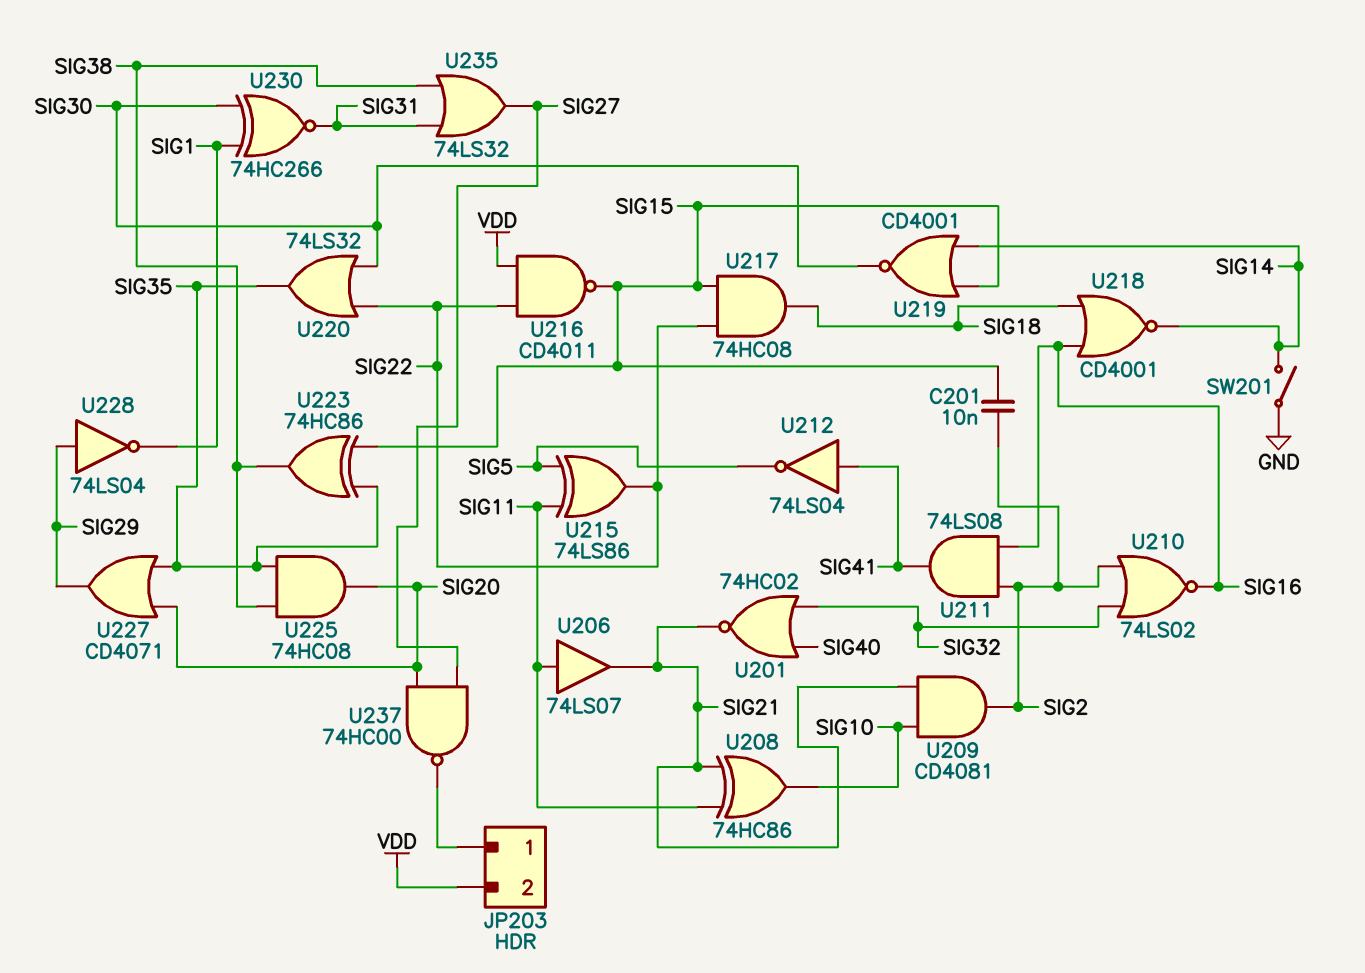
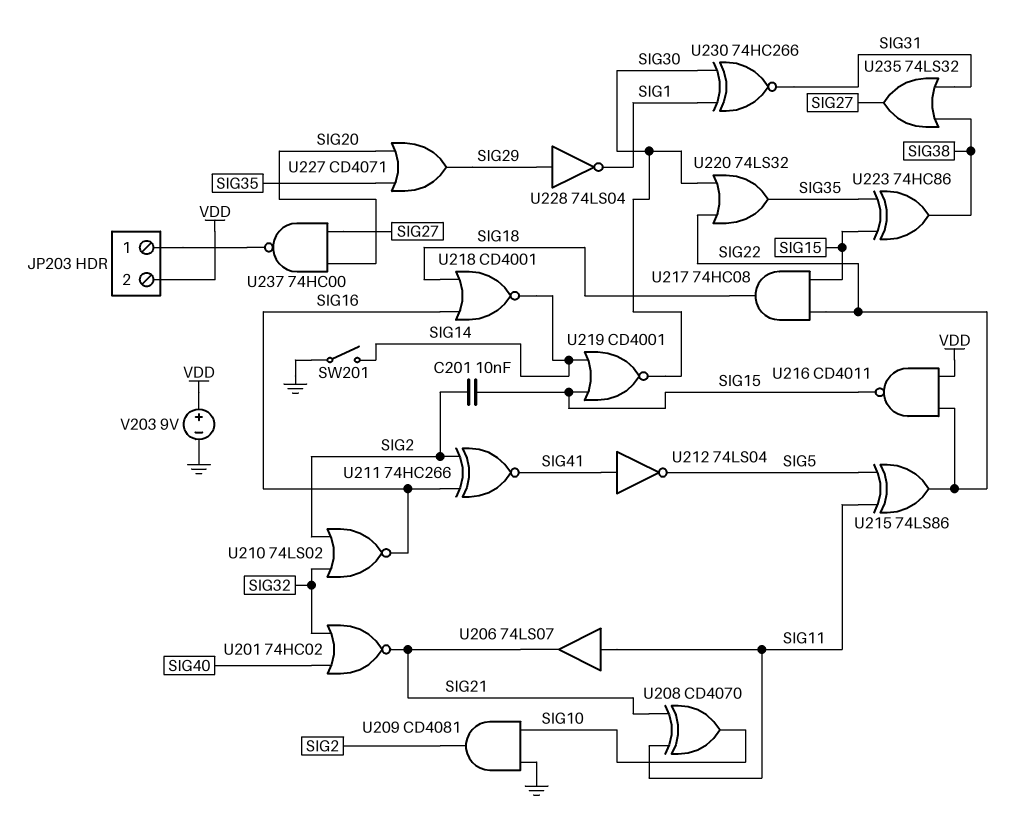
U208: XOR 74HC86 (in SIG11, in SIG21, out SIG10) -> XOR CD4070 (in SIG11, in SIG21, out SIG10)
U209: AND CD4081 (in SIG10, in SIG21, out SIG2) -> AND CD4081 (in GND, in SIG10, out SIG2)
U211: AND 74LS08 (in SIG2, in SIG16, out SIG41) -> XNOR 74HC266 (in SIG2, in SIG16, out SIG41)
U225: AND 74HC08 (in SIG35, in SIG38, out SIG20) -> none
V203: none -> 9V (plus VDD, minus GND)

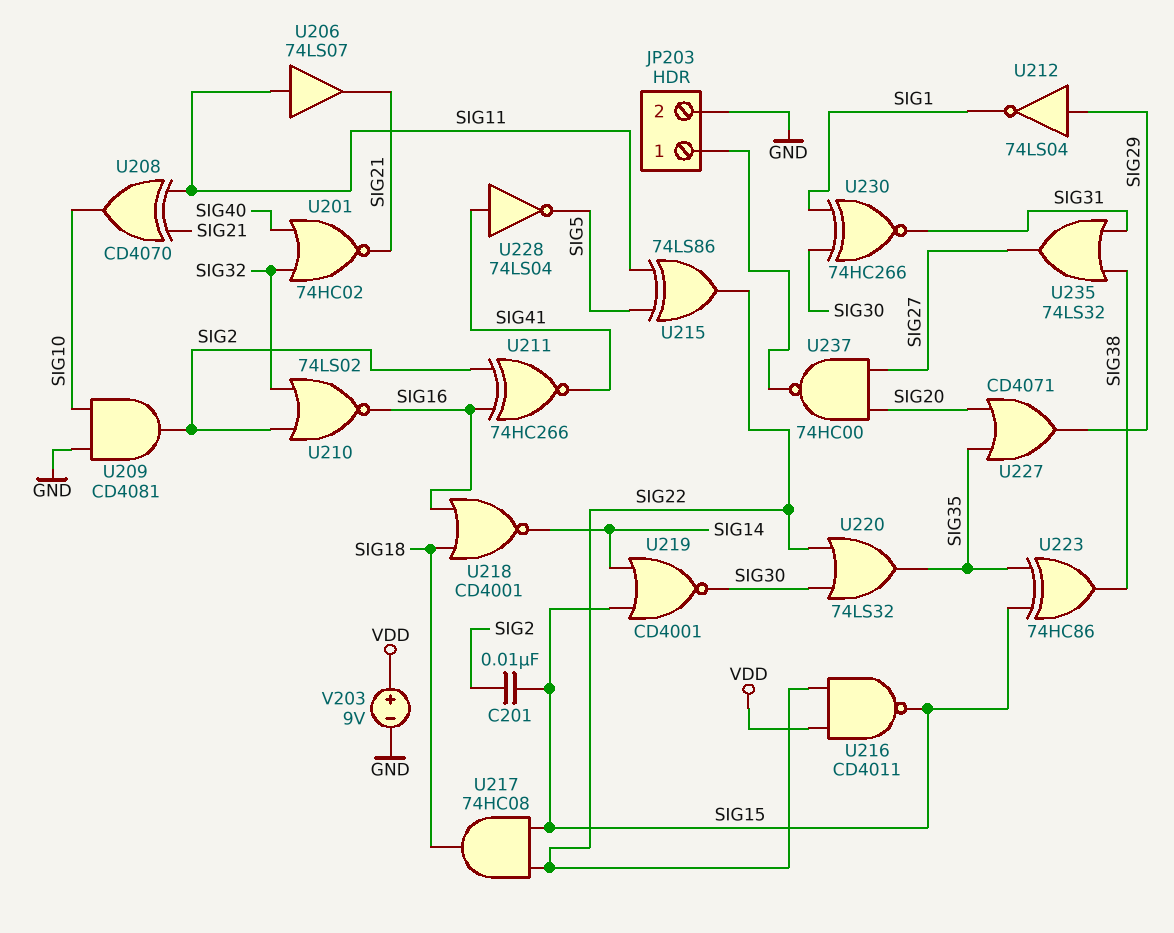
JP203 pin 2: VDD -> GND
SW201: switch (GND, SIG14) -> none
U212: NOT 74LS04 (in SIG41, out SIG5) -> NOT 74LS04 (in SIG29, out SIG1)
U228: NOT 74LS04 (in SIG29, out SIG1) -> NOT 74LS04 (in SIG41, out SIG5)

